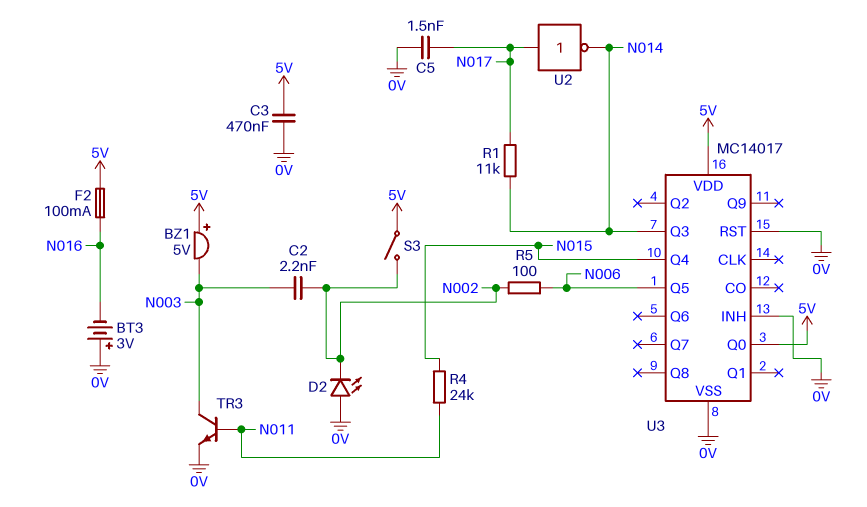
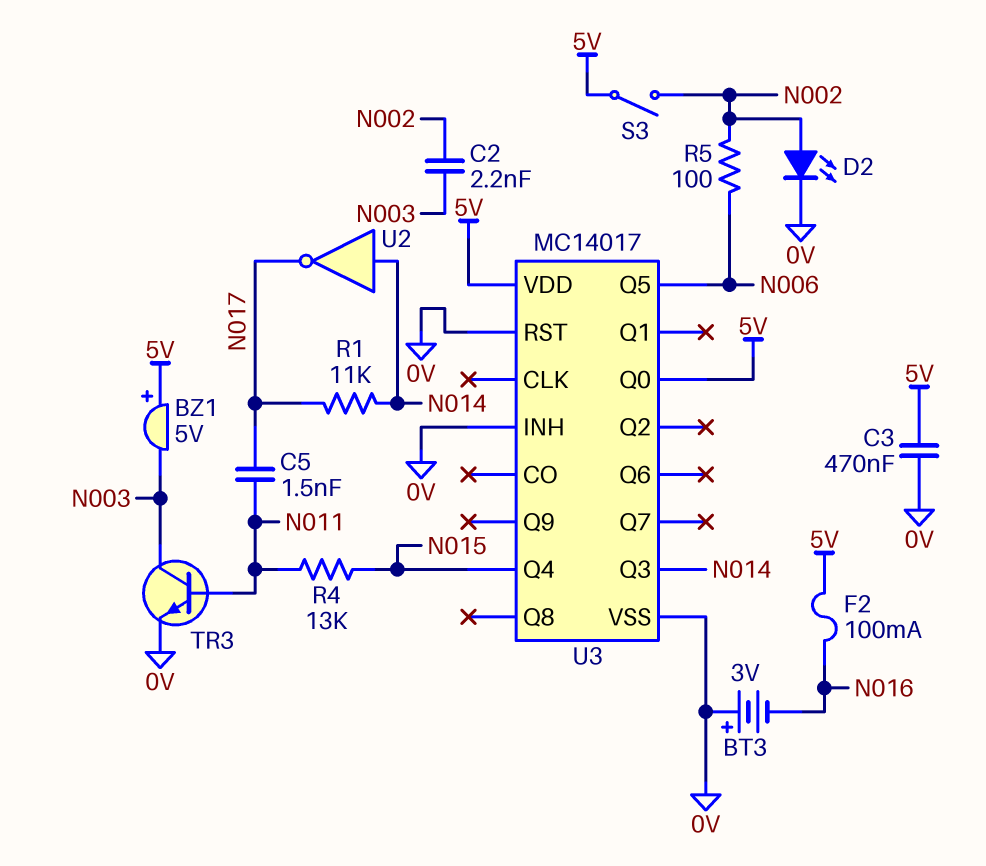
C5: 1.5nF (0V, N017) -> 1.5nF (N011, N017)
D2: LED (A 0V, K N002) -> LED (A N002, K 0V)
R4: 24k (N011, N015) -> 13k (N011, N015)
U2: NOT (in N017, out N014) -> NOT (in N014, out N017)

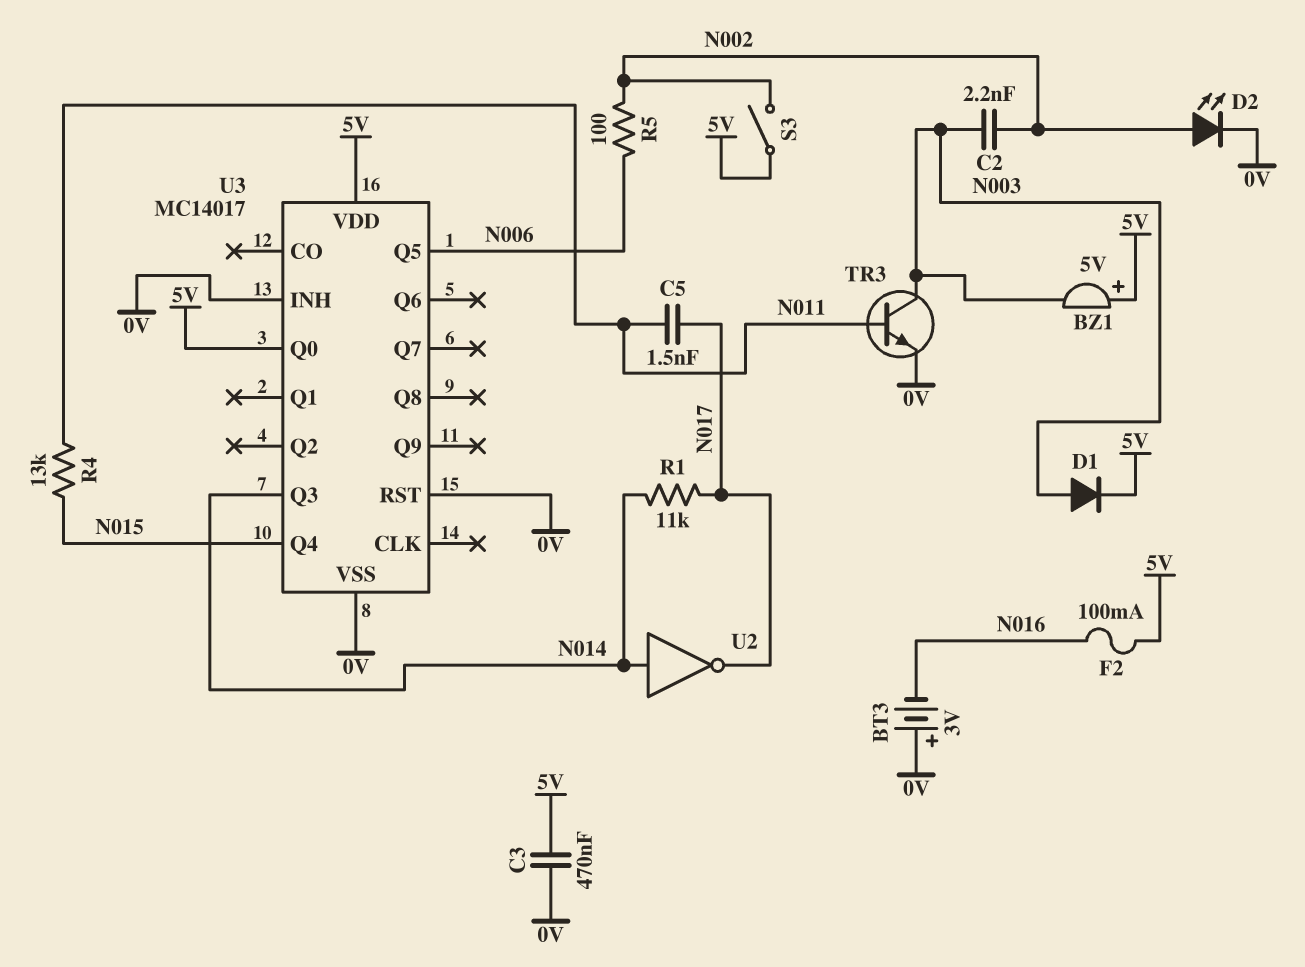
D1: none -> diode (A N003, K 5V)

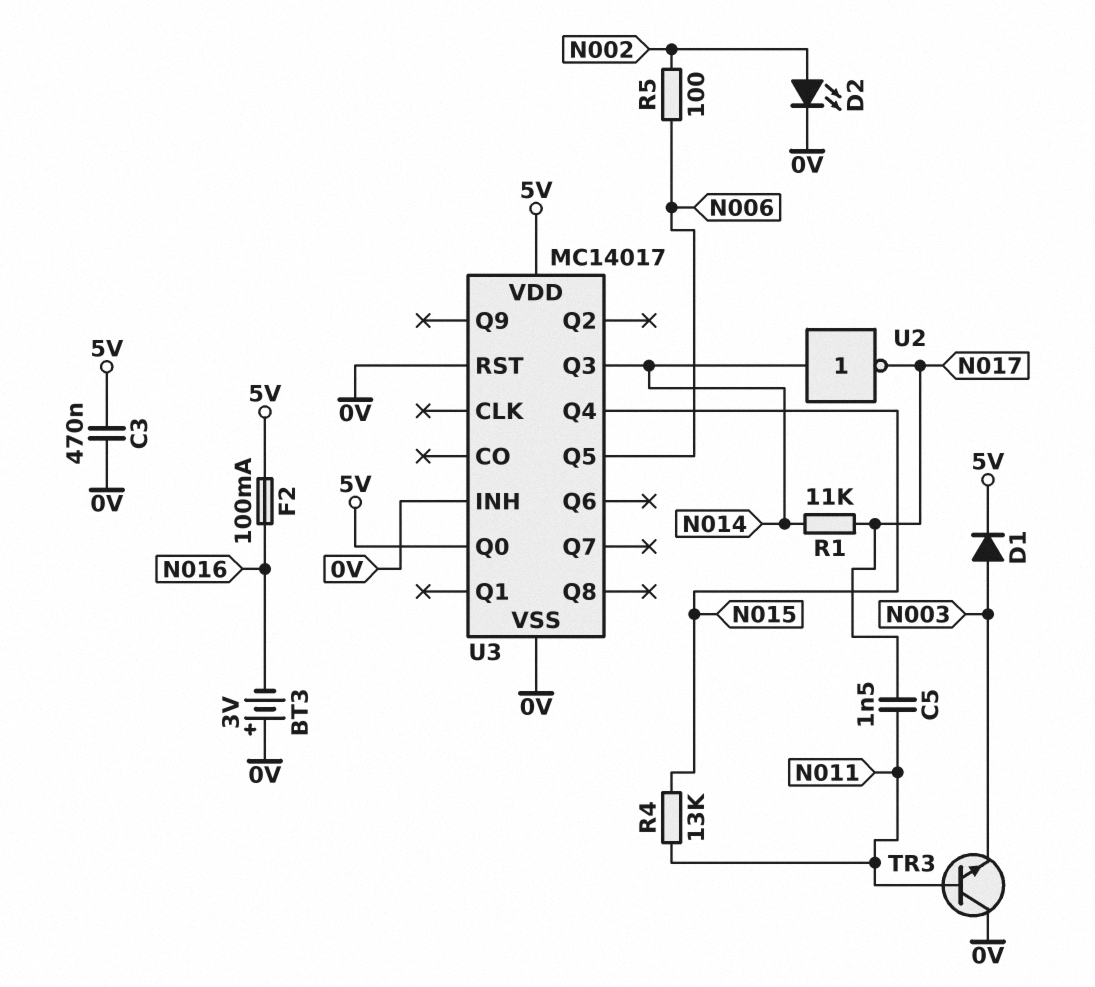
BZ1: buzzer 5V (plus 5V, minus N003) -> none
C2: 2.2nF (N002, N003) -> none
S3: switch (5V, N002) -> none
TR3: NPN (B N011, C N003, E 0V) -> NPN (B N011, C 0V, E N003)

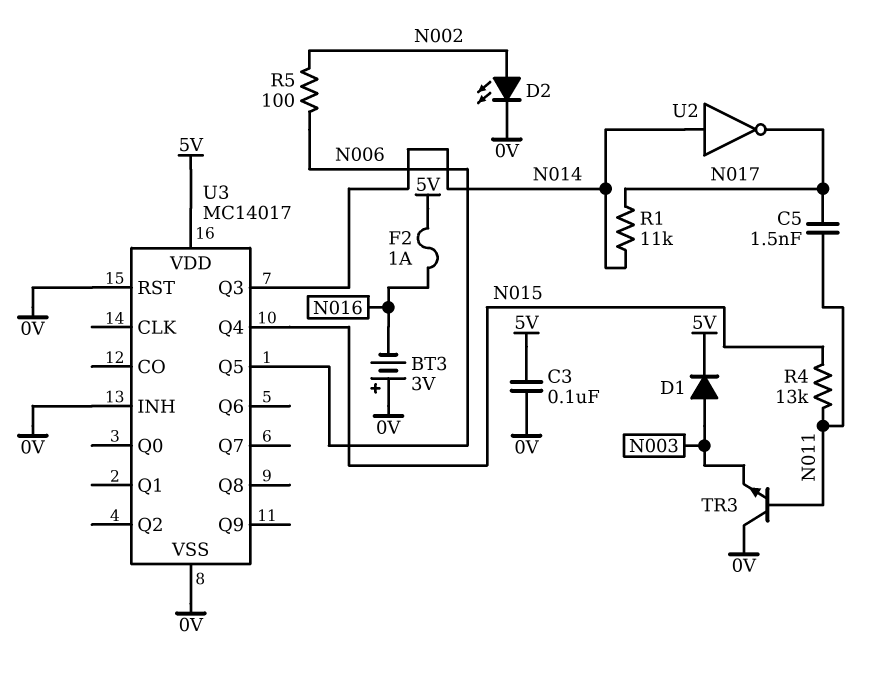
C3: 470nF (0V, 5V) -> 100nF (0V, 5V)
F2: 100mA (5V, N016) -> 1A (5V, N016)
U3 pin Q0: 5V -> none

